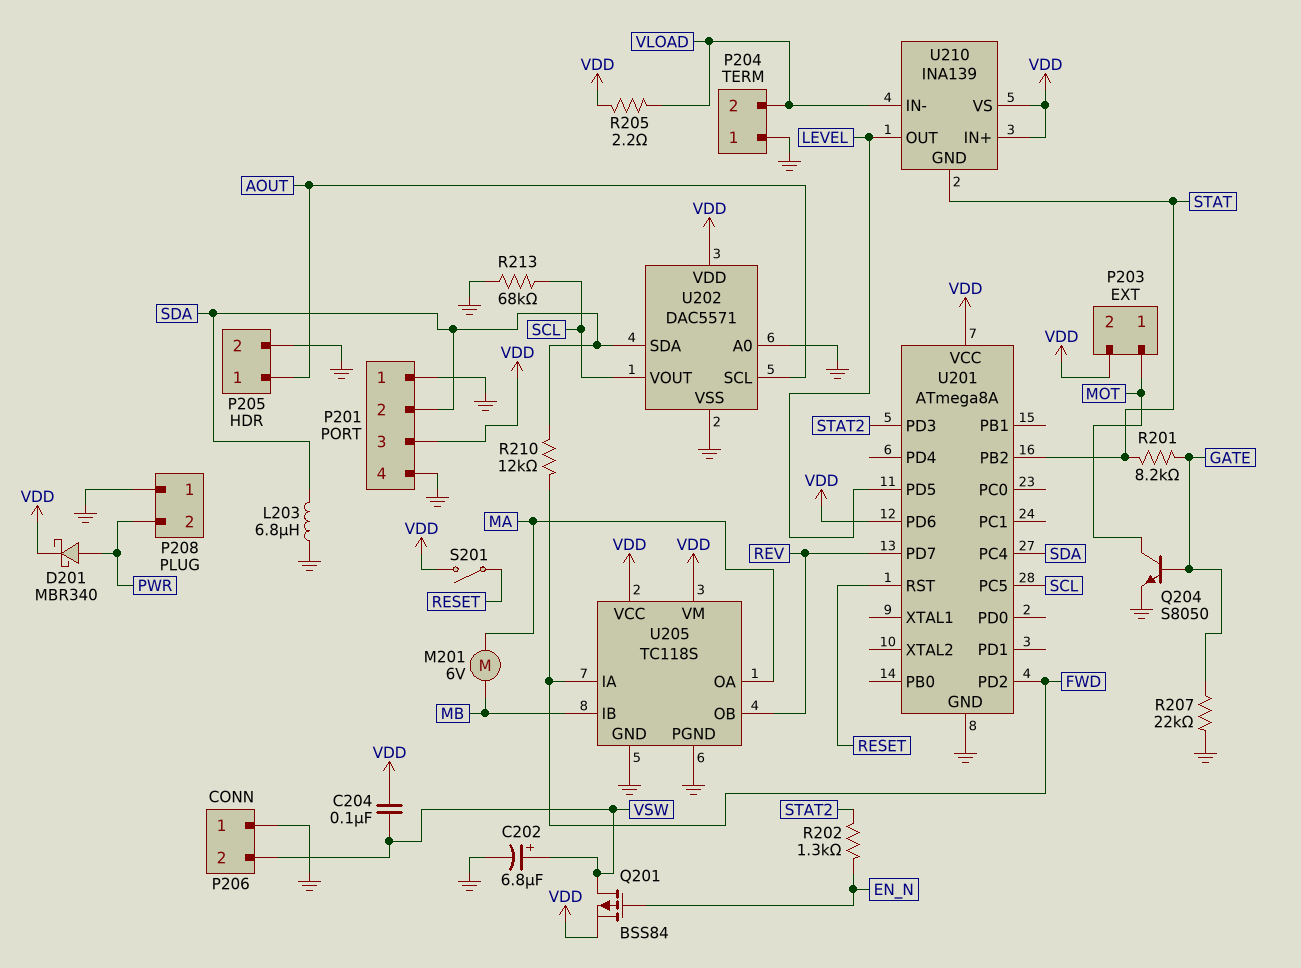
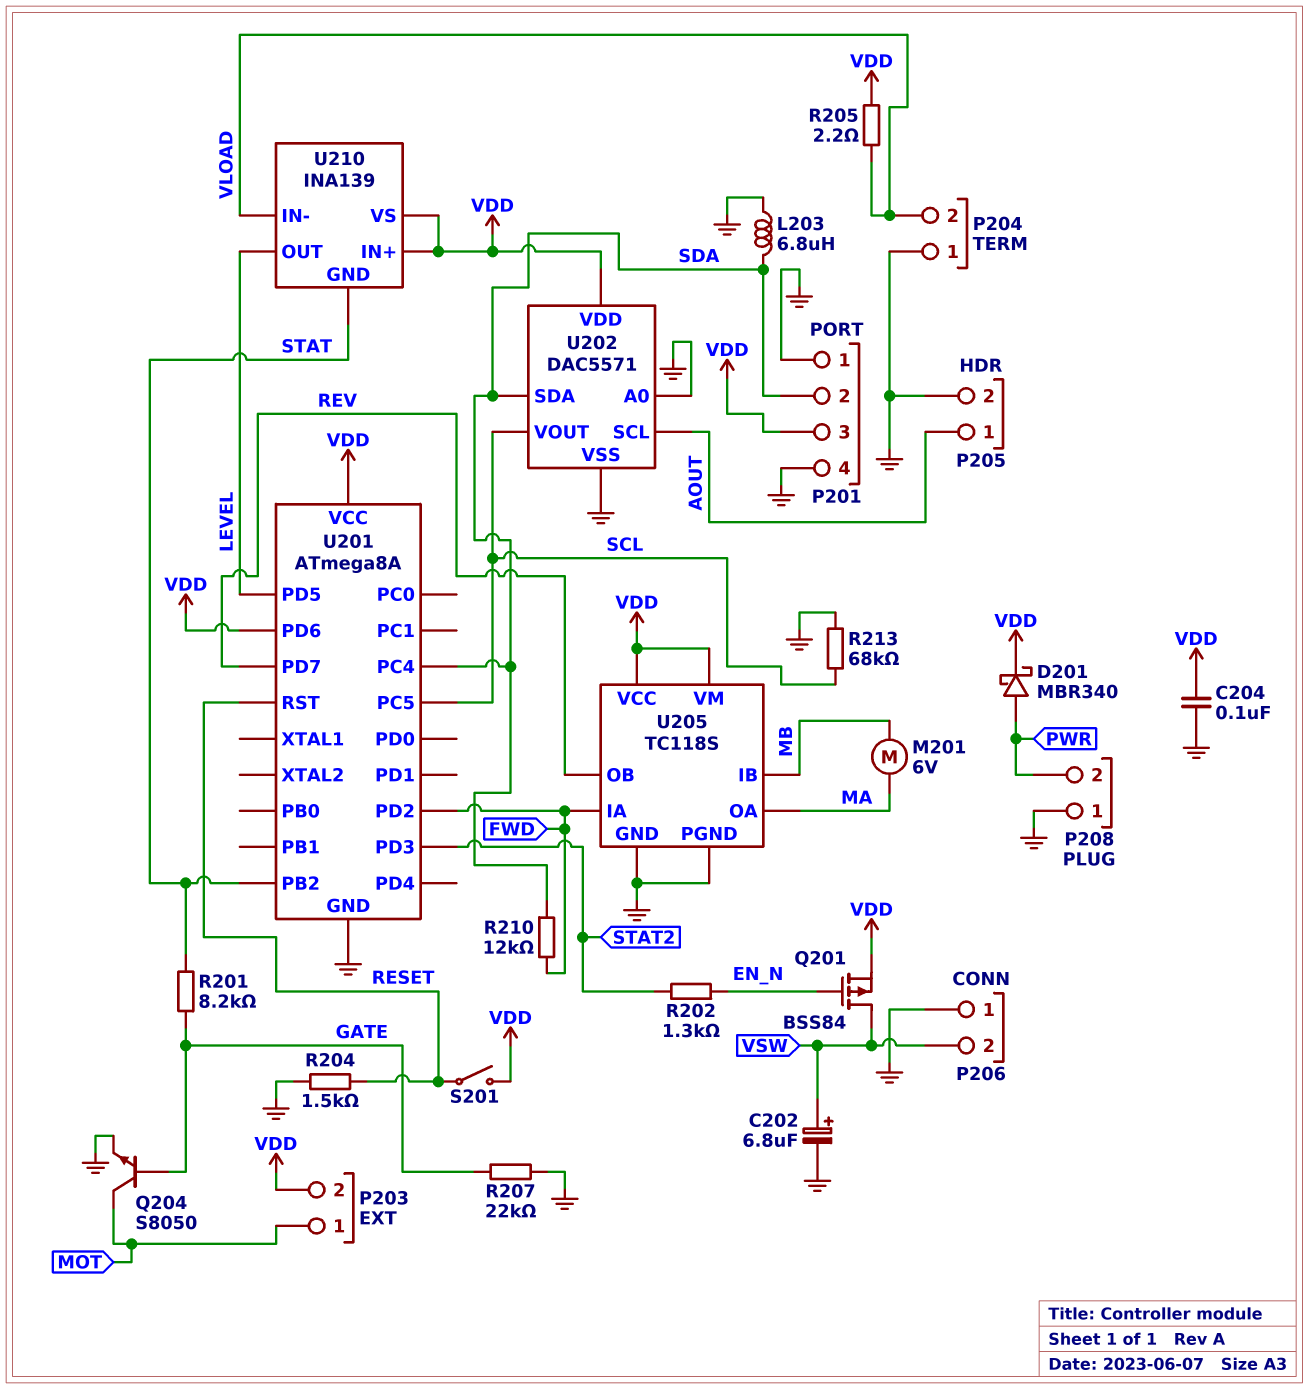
C204: 100nF (VDD, VSW) -> 100nF (GND, VDD)
R204: none -> 1.5k (GND, RESET)

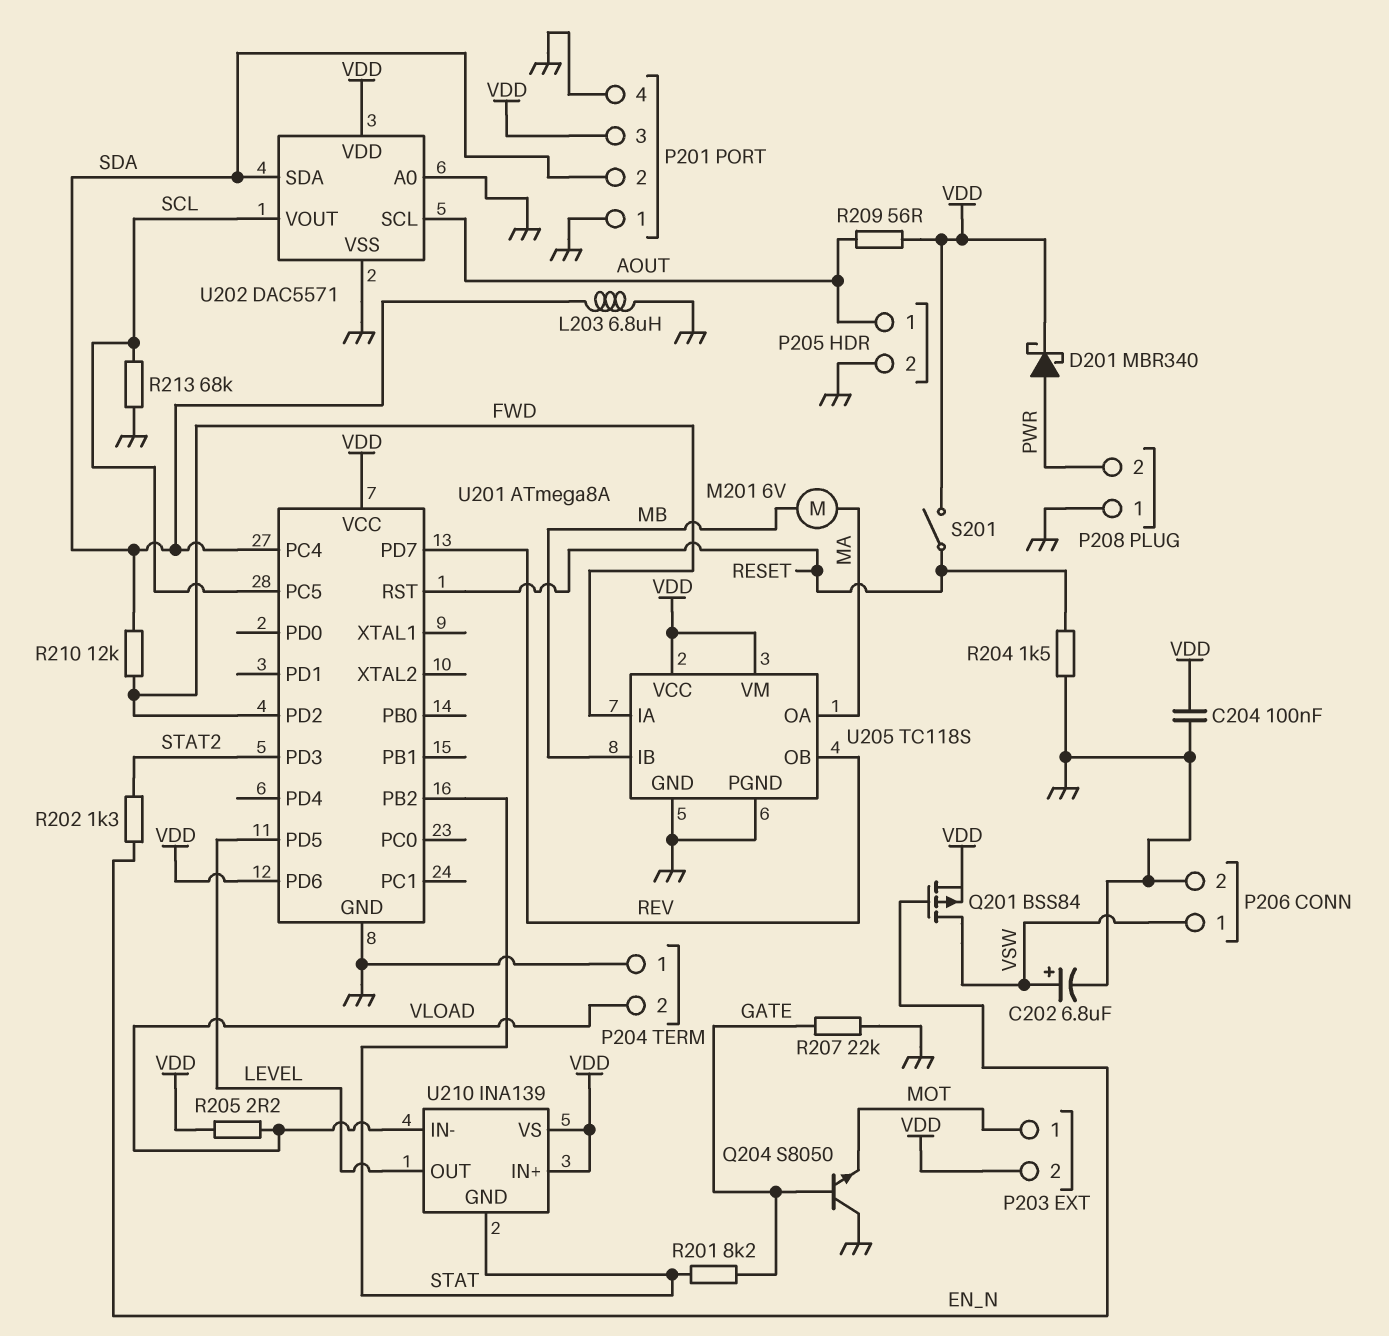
P206 pin 1: GND -> VSW
P206 pin 2: VSW -> GND
Q204: NPN S8050 (B GATE, C MOT, E GND) -> NPN S8050 (B GATE, C GND, E MOT)
R209: none -> 56 (AOUT, VDD)

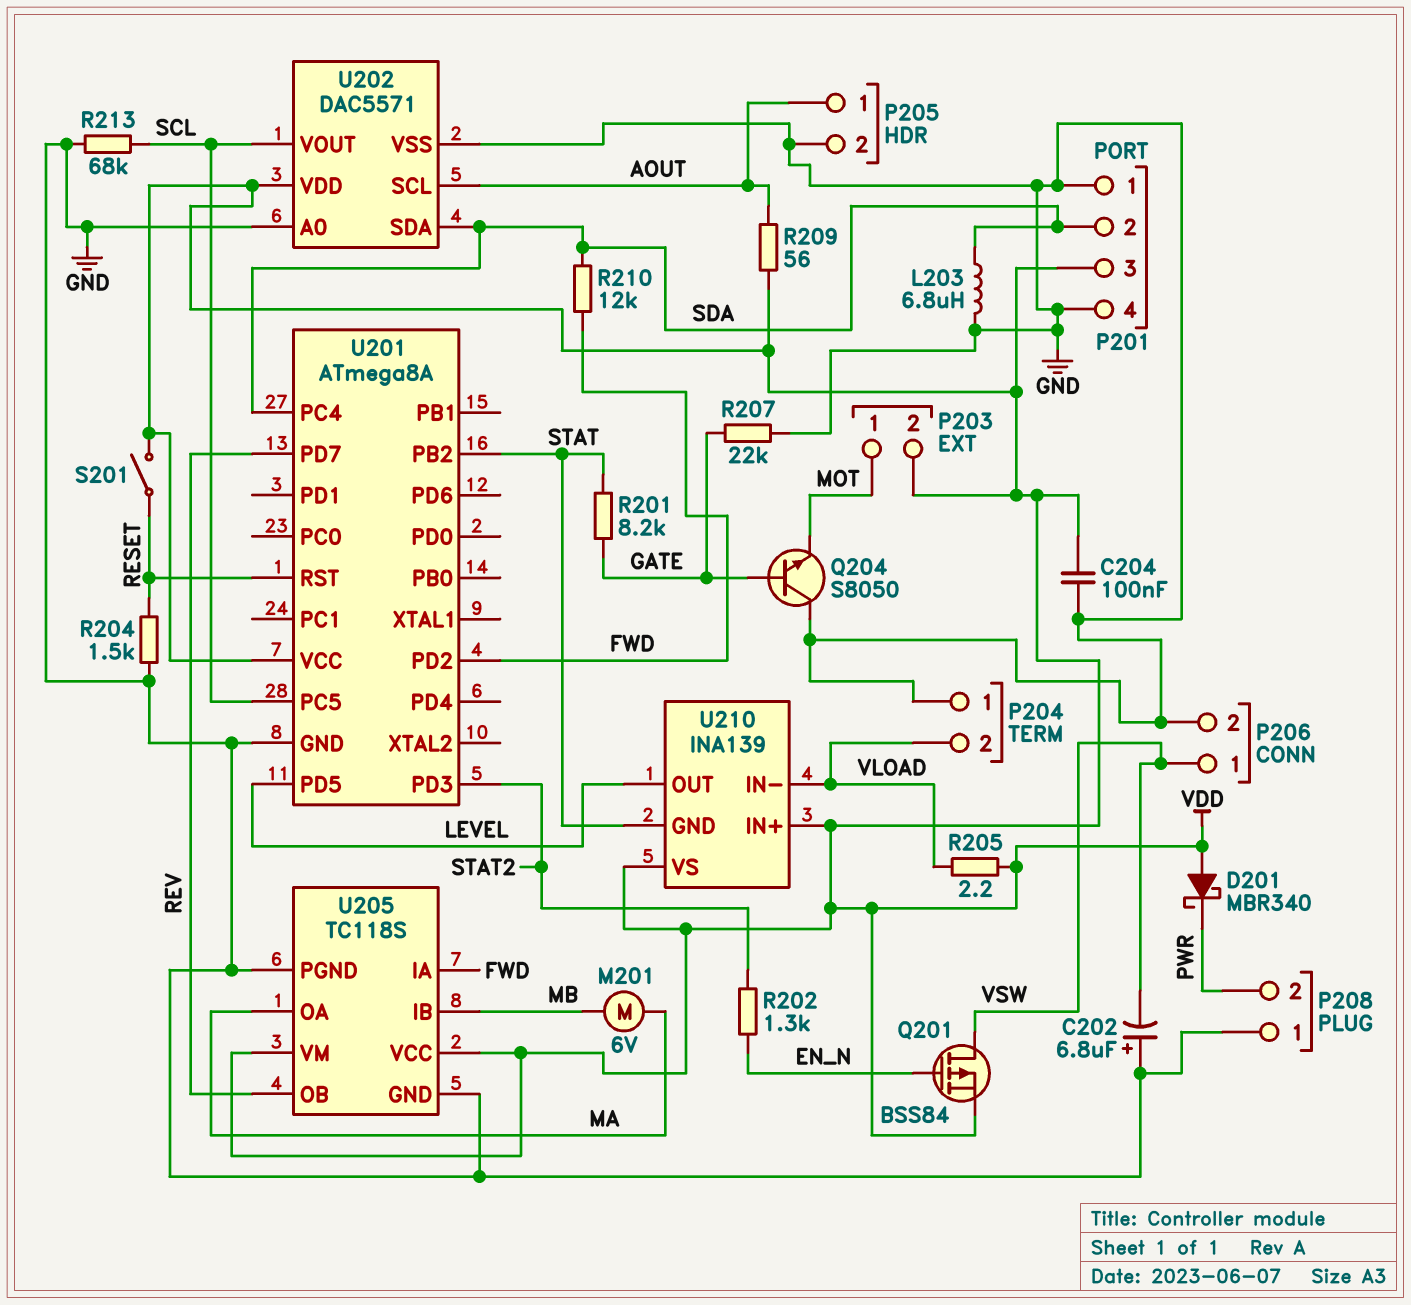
C202: 6.8uF (plus VSW, minus GND) -> 6.8uF (plus GND, minus VSW)
D201: schottky MBR340 (A PWR, K VDD) -> schottky MBR340 (A VDD, K PWR)
U201 pin PD6: VDD -> none

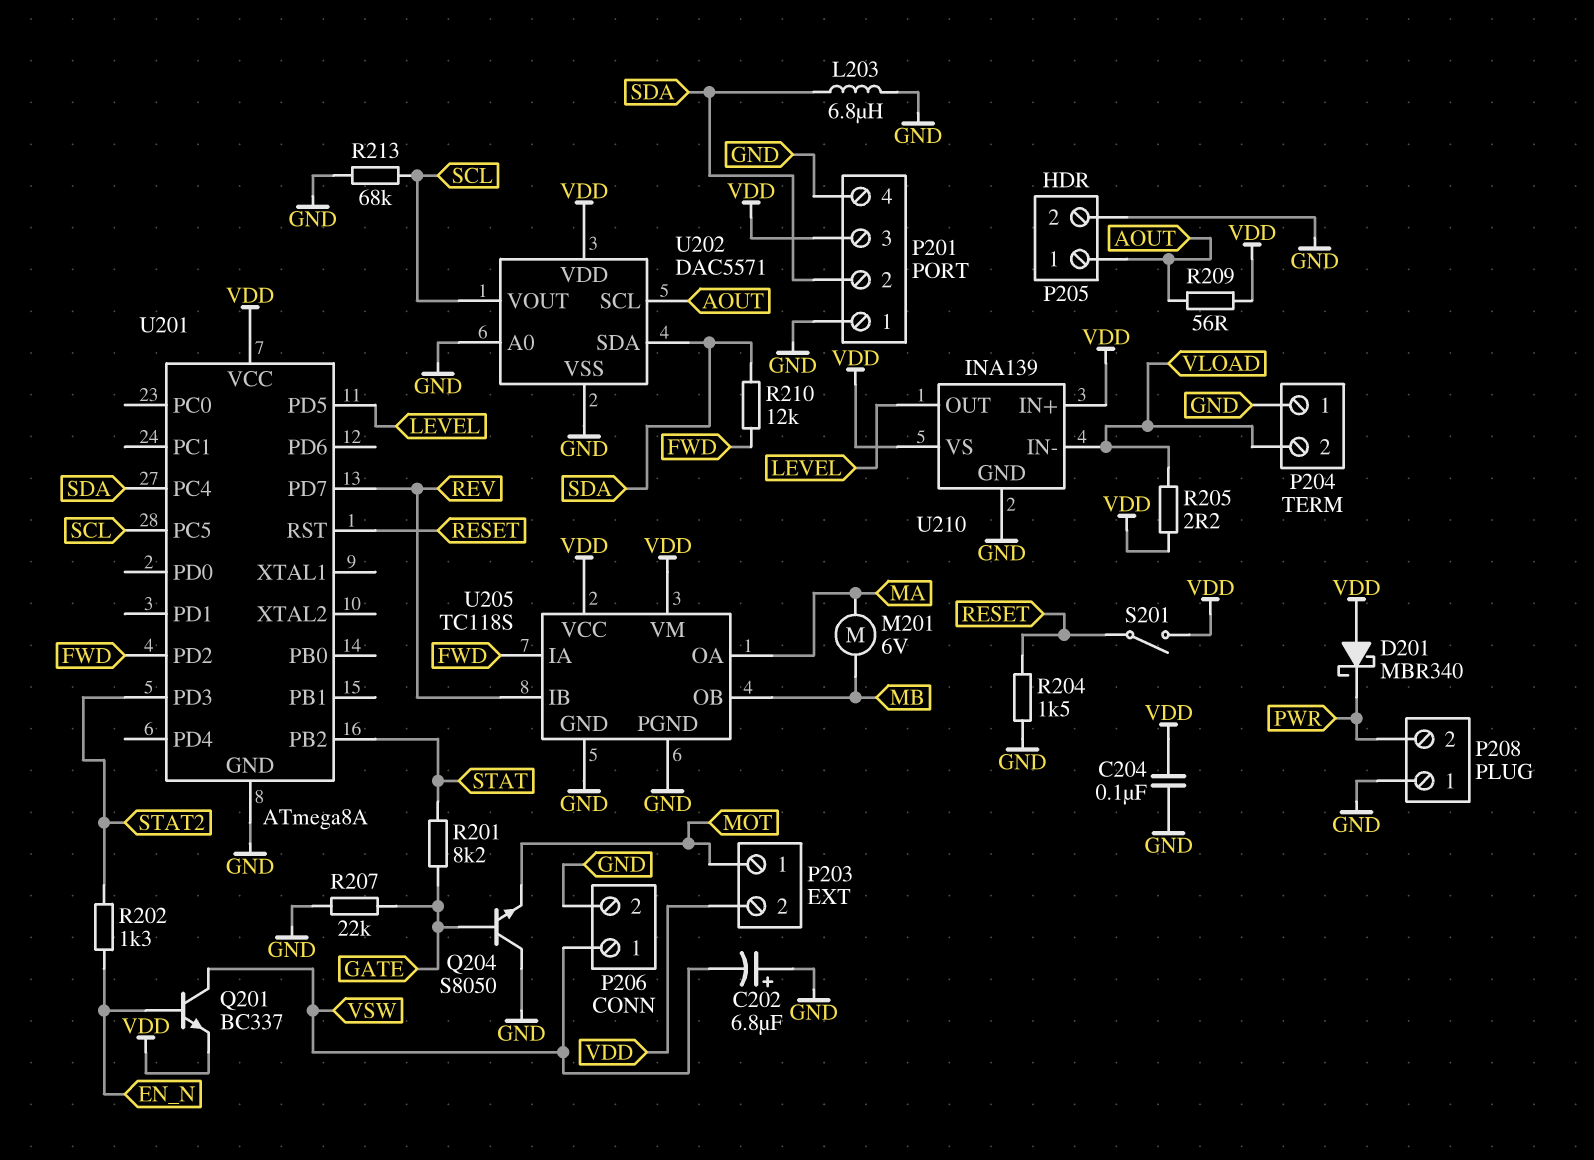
Q201: PMOS BSS84 (G EN_N, D VSW, S VDD) -> NPN BC337 (B EN_N, C VSW, E VDD)
U205 pin IB: MB -> REV
U205 pin OB: REV -> MB
U210 pin GND: STAT -> GND

